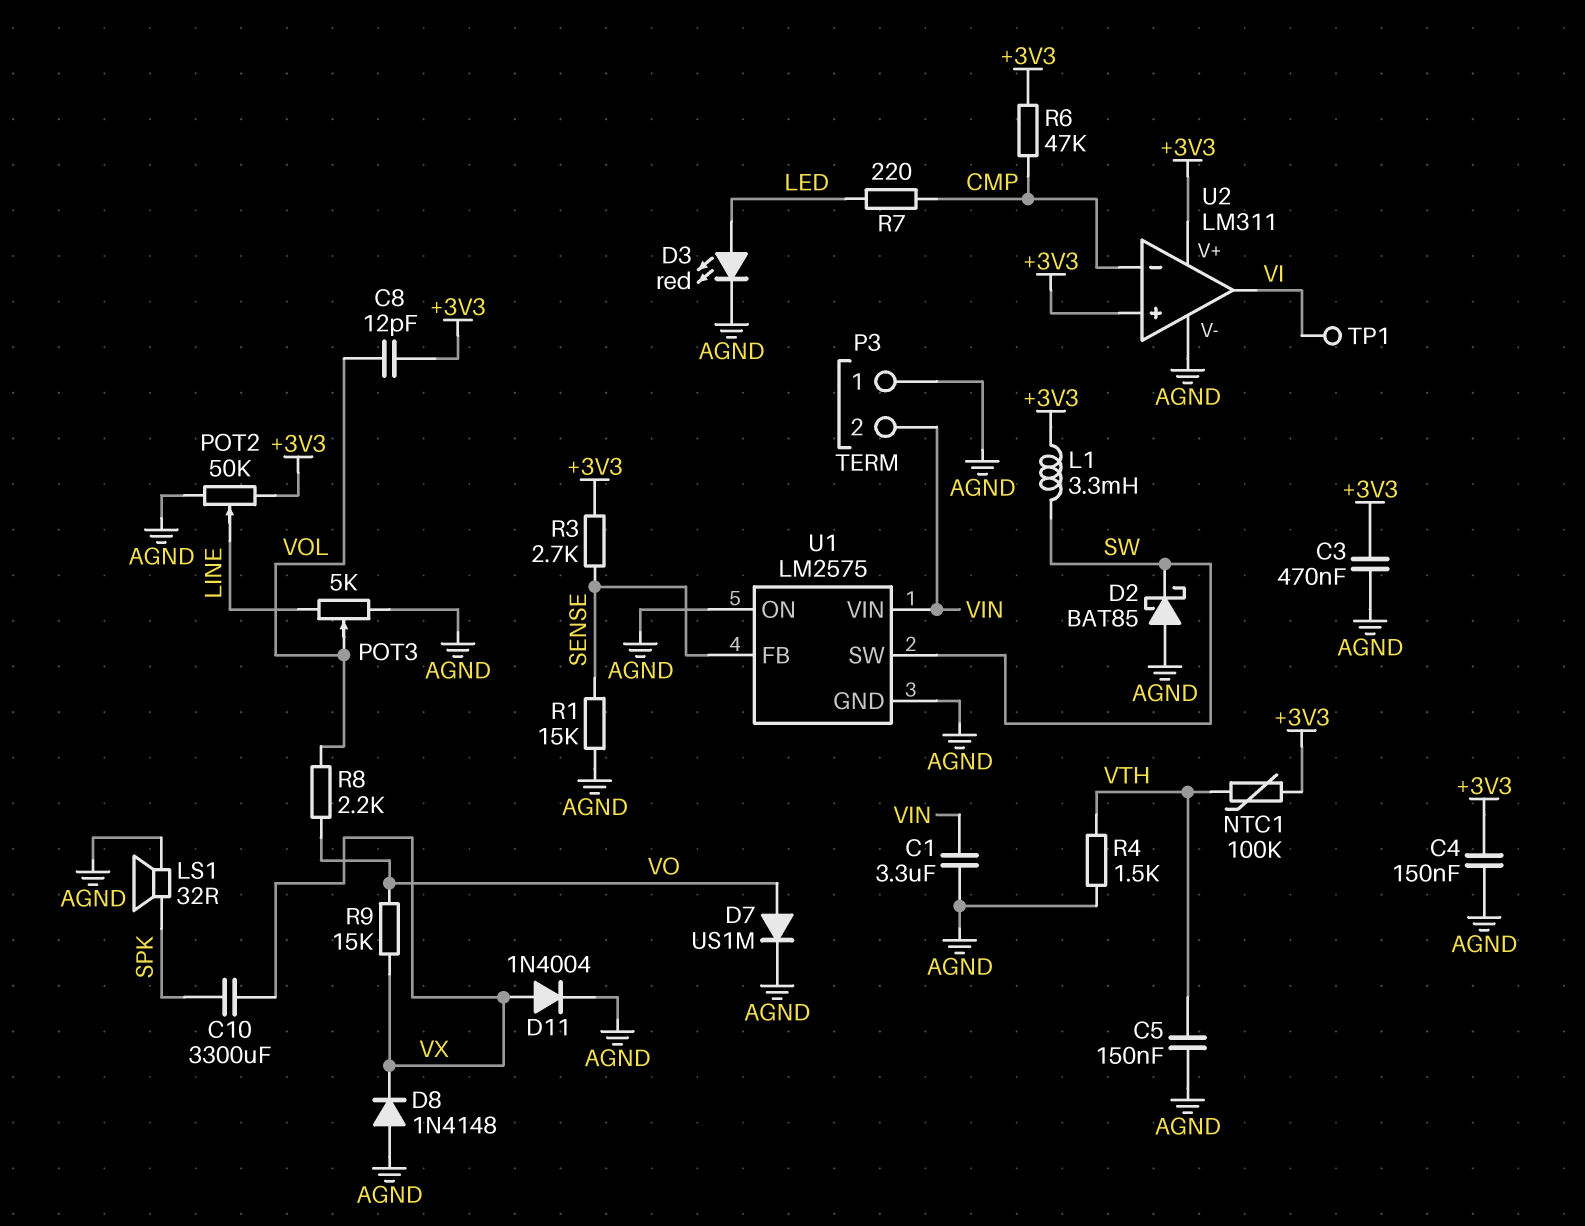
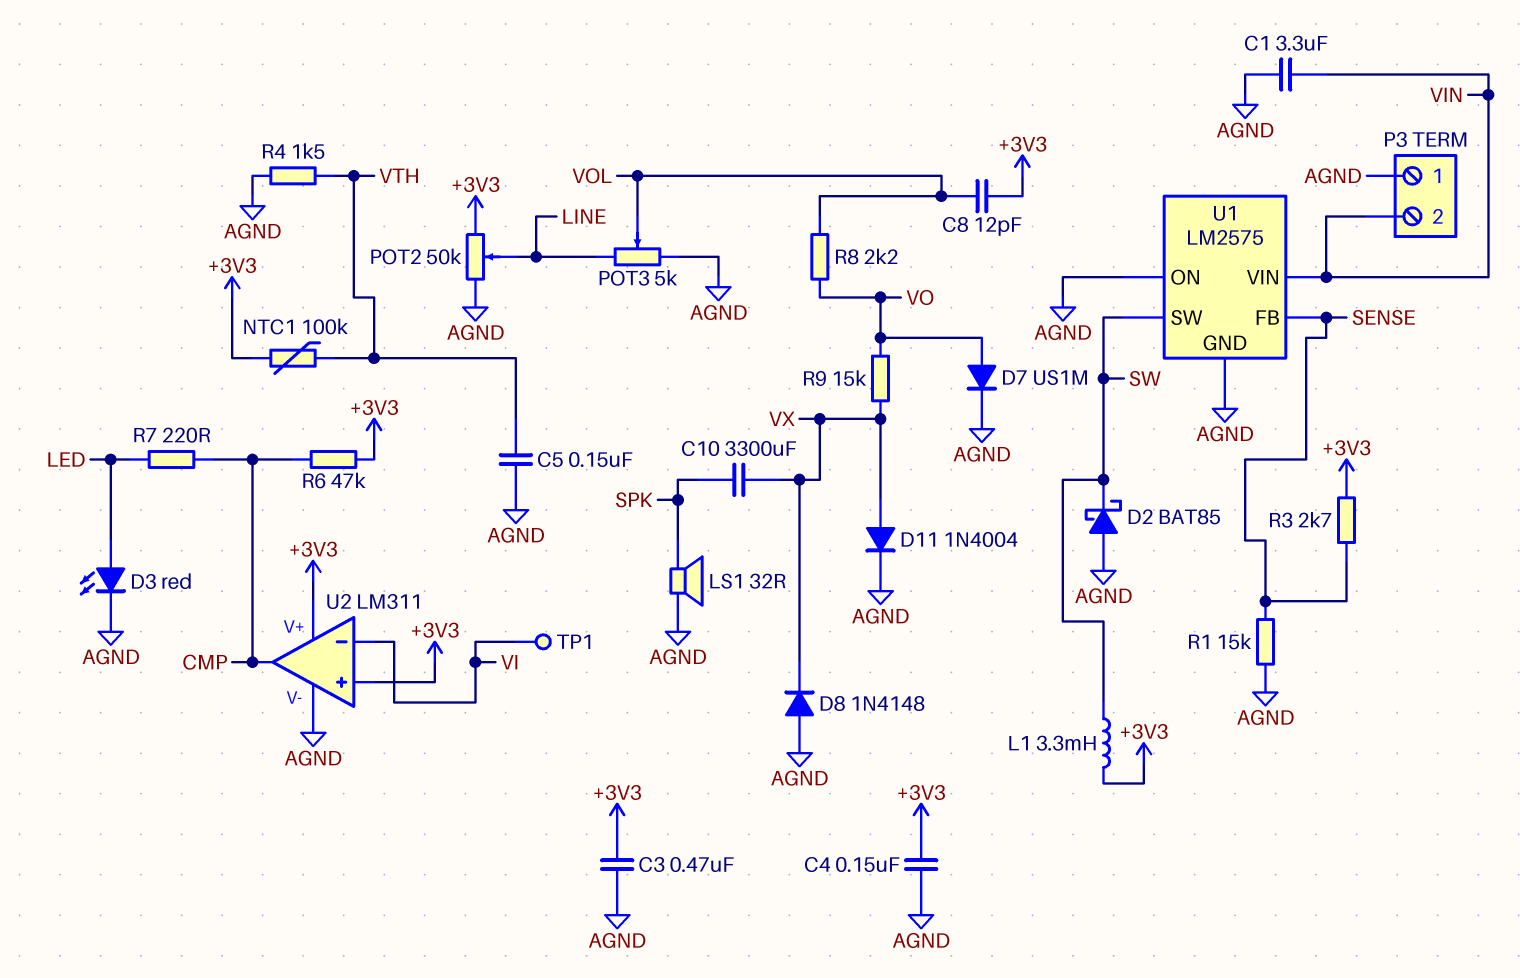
U2 pin in-: CMP -> VI
U2 pin out: VI -> CMP

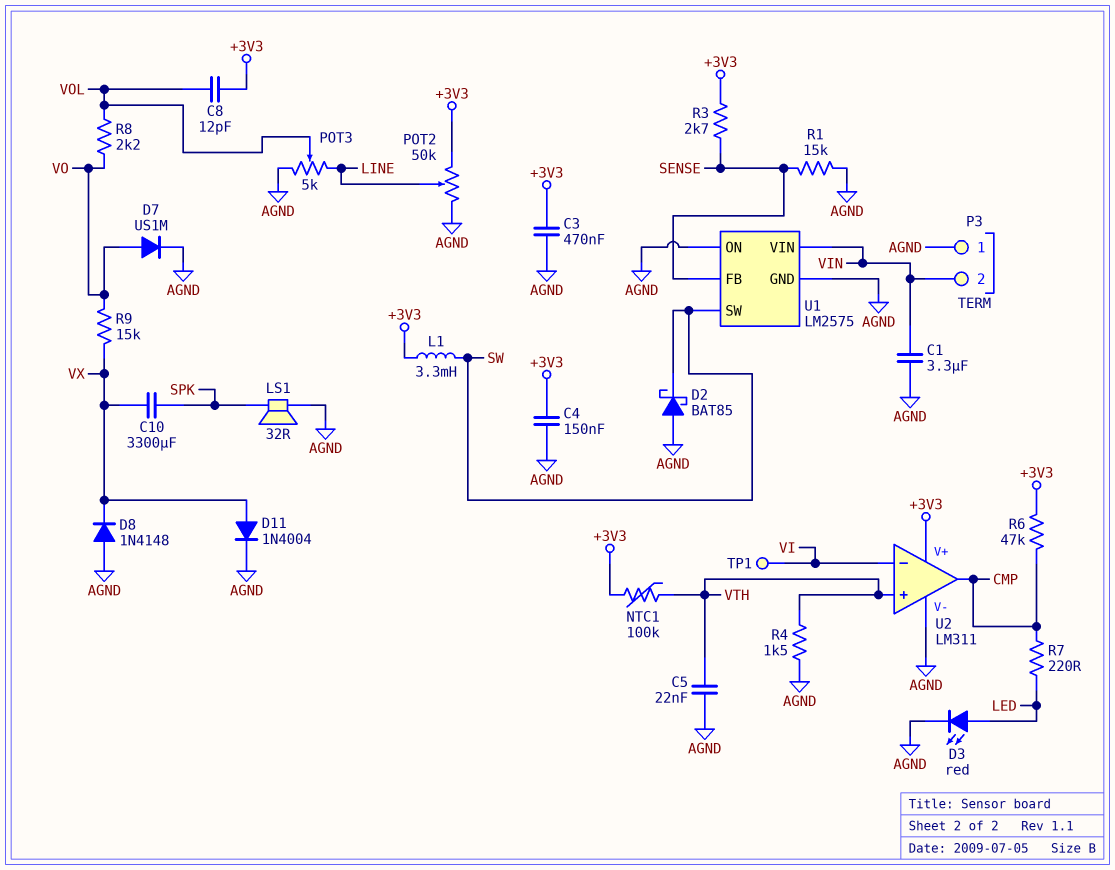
C5: 150nF (AGND, VTH) -> 22nF (AGND, VTH)
U2 pin in+: +3V3 -> VTH

